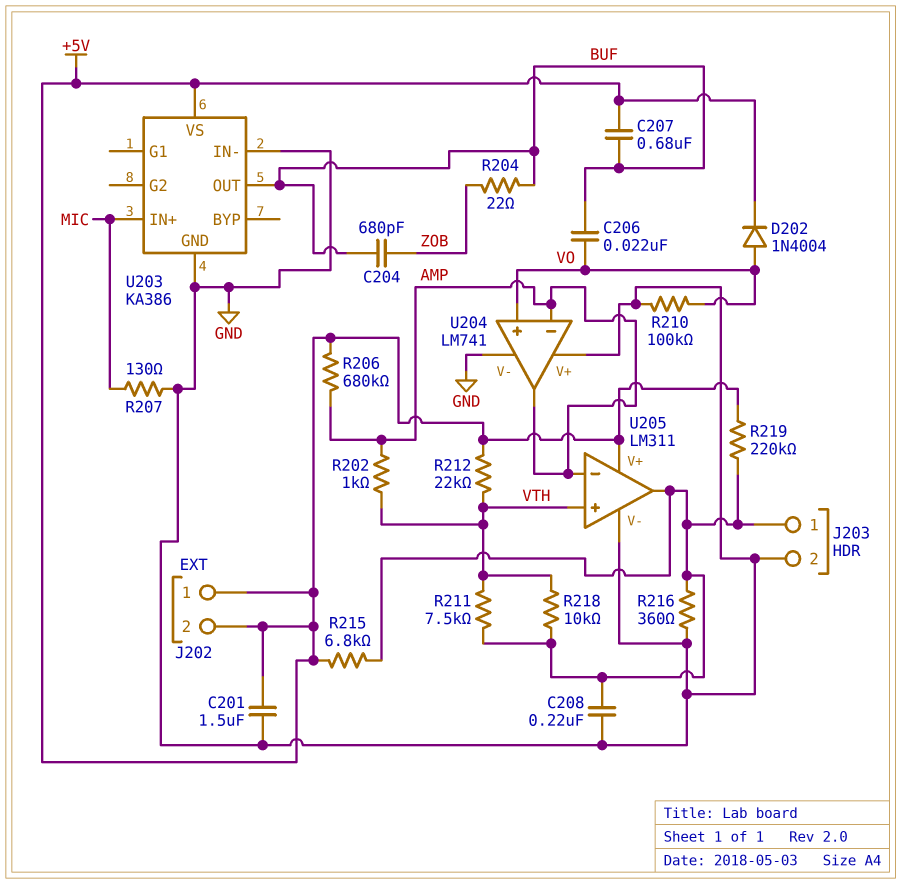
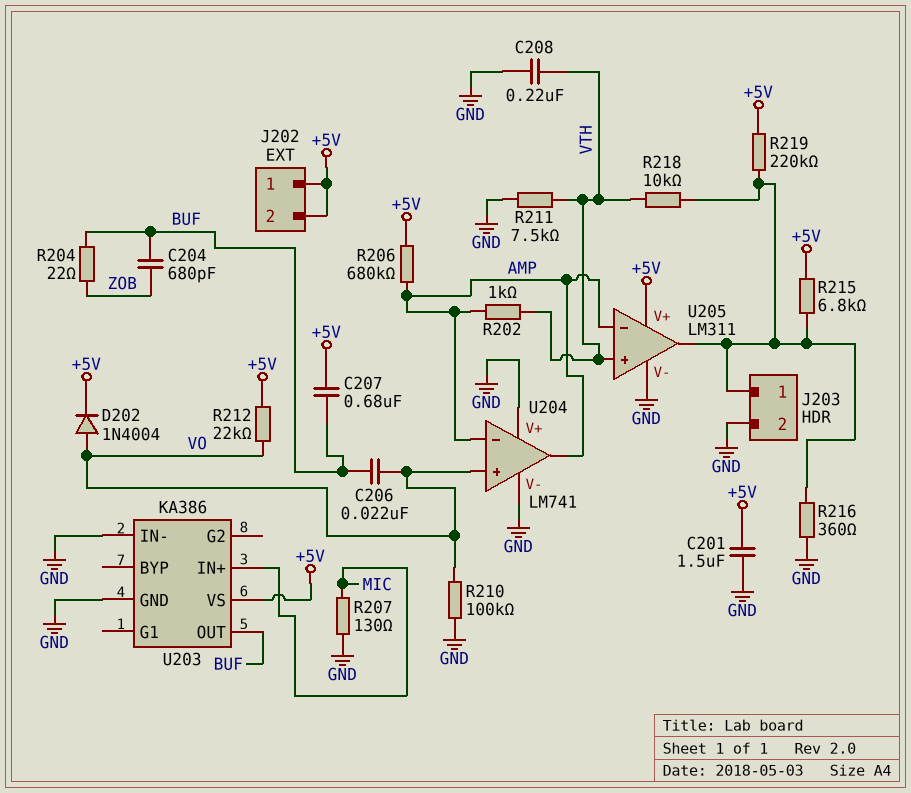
C208: 220nF (GND, J203/1) -> 220nF (GND, VTH)
R211: 7.5k (J203/1, VTH) -> 7.5k (GND, VTH)
R212: 22k (+5V, VTH) -> 22k (+5V, VO)

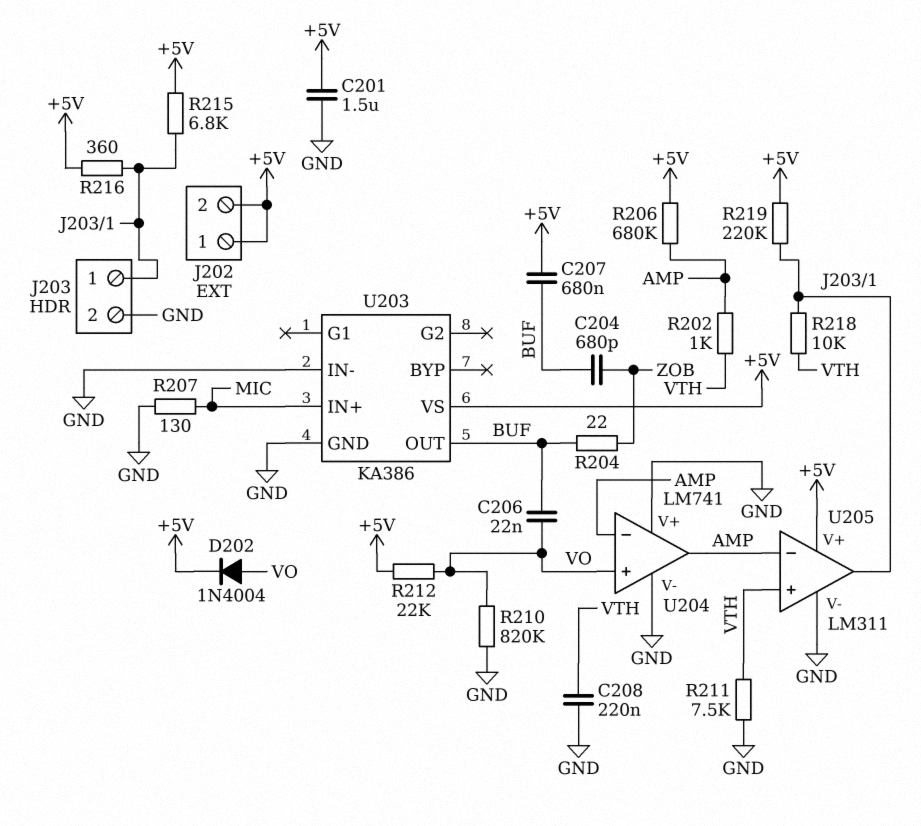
R210: 100k (GND, VO) -> 820k (GND, VO)
R216: 360 (GND, J203/1) -> 360 (+5V, J203/1)

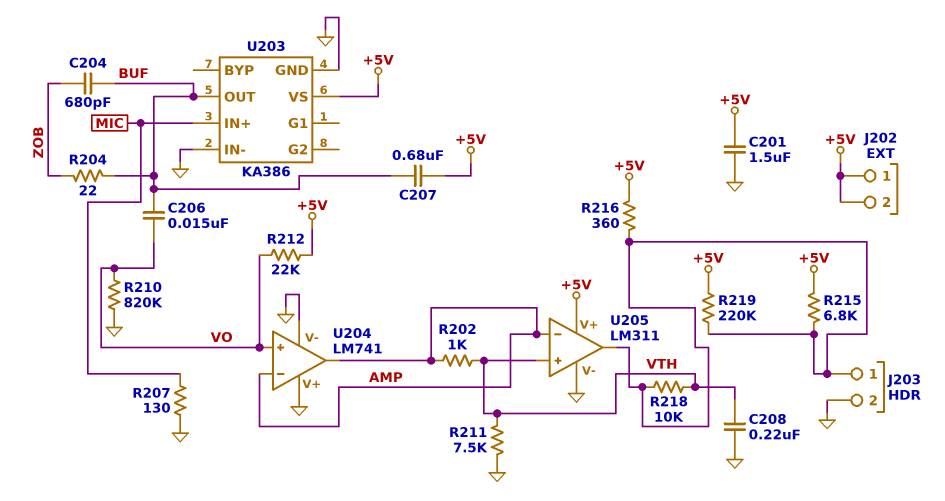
C206: 22nF (BUF, VO) -> 15nF (BUF, VO)
D202: diode 1N4004 (A VO, K +5V) -> none
R206: 680k (+5V, AMP) -> none

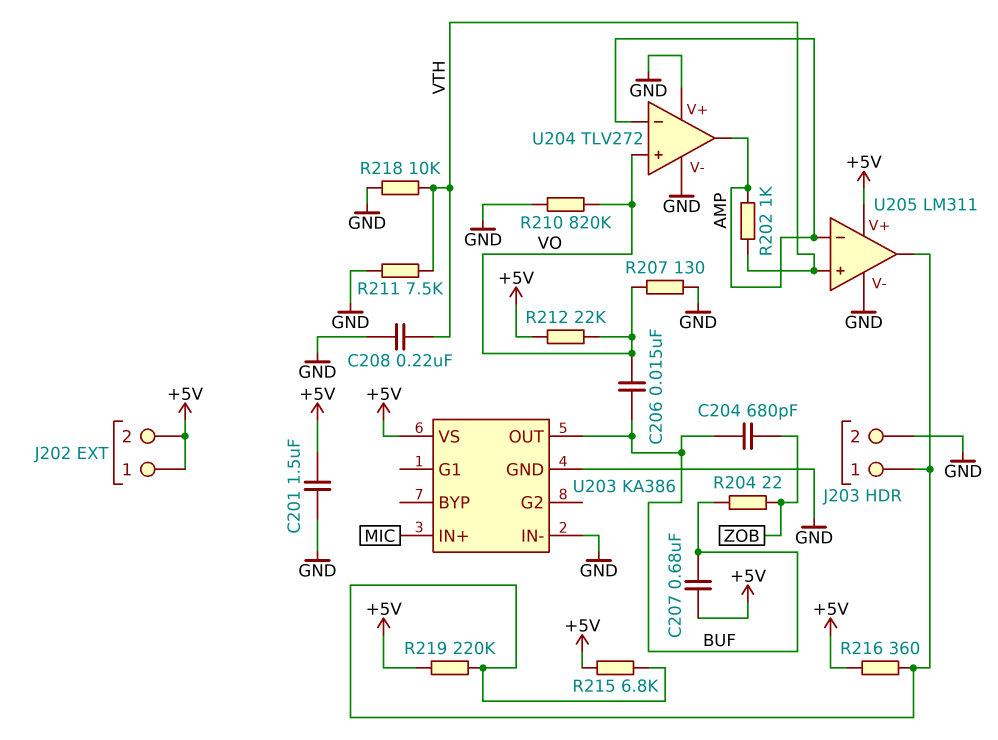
R207: 130 (GND, MIC) -> 130 (GND, VO)
R218: 10k (J203/1, VTH) -> 10k (GND, VTH)
U204: LM741 -> TLV272

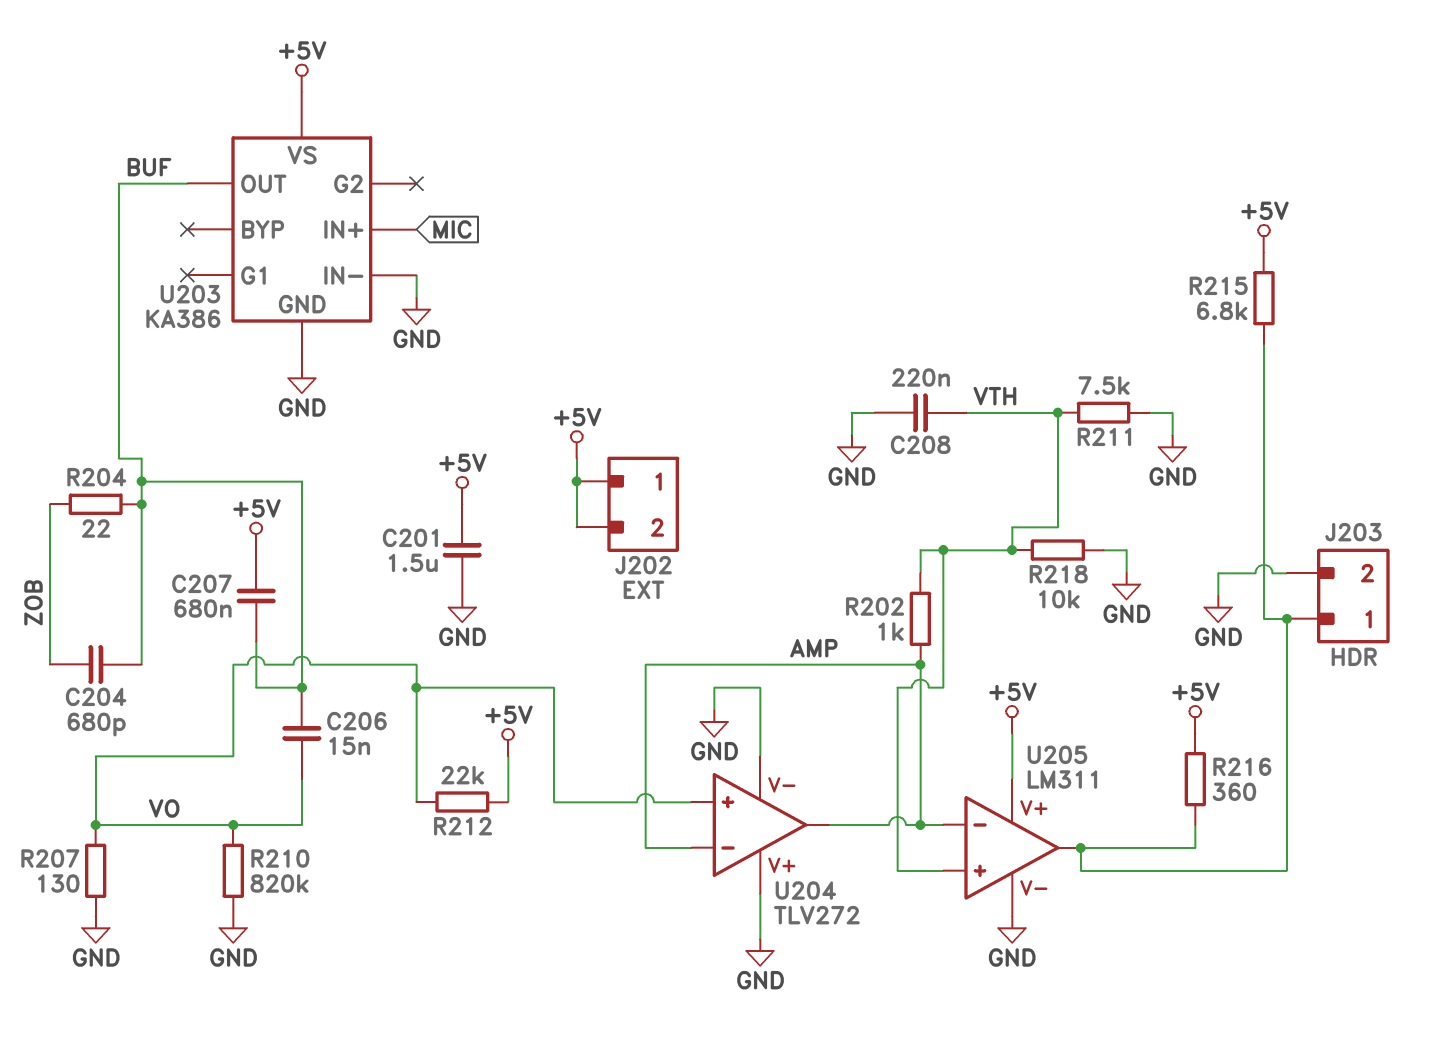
R219: 220k (+5V, J203/1) -> none

